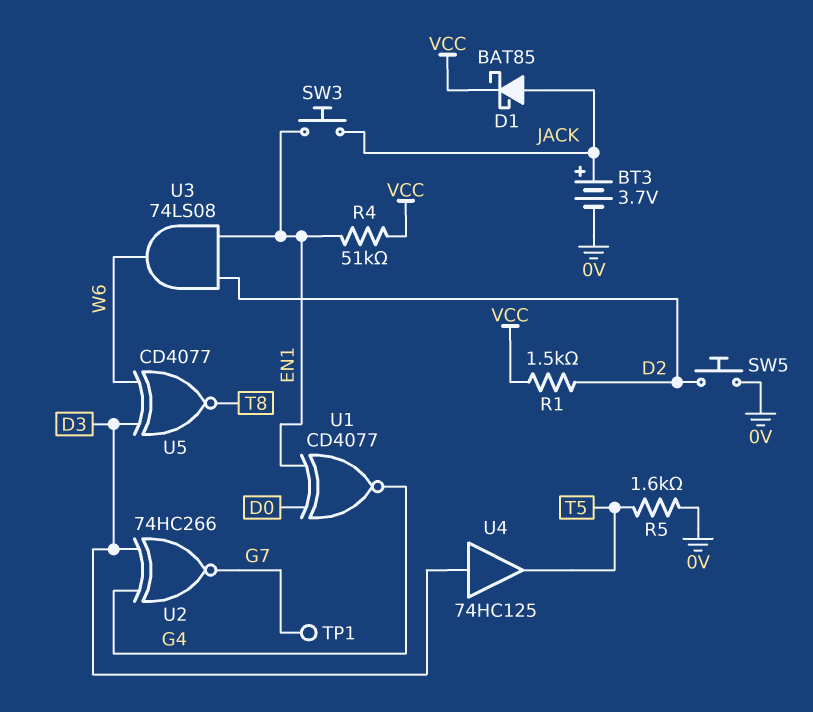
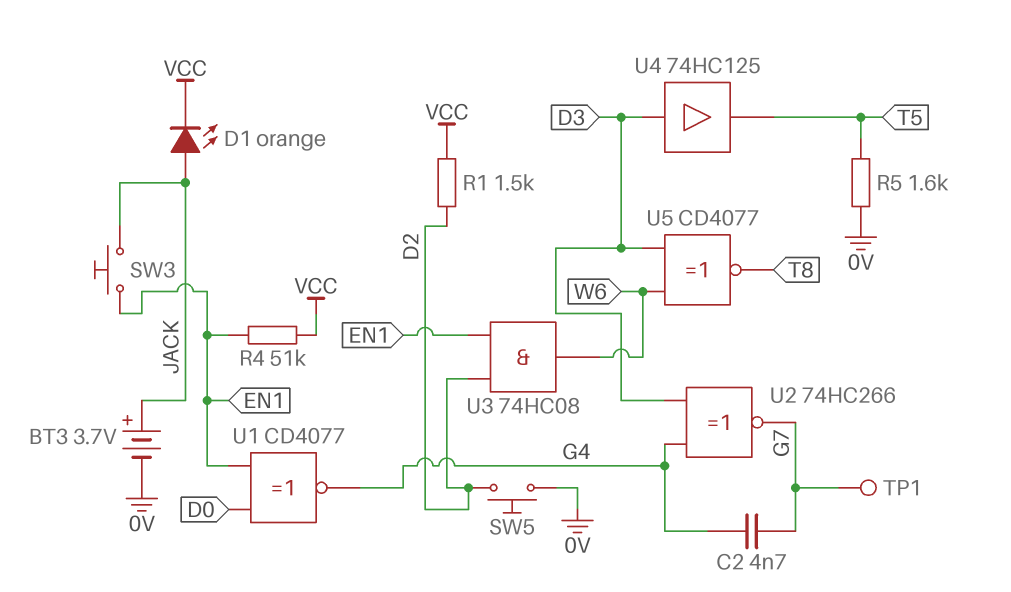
C2: none -> 4.7nF (G4, G7)
D1: schottky BAT85 (A JACK, K VCC) -> LED orange (A JACK, K VCC)
U3: AND 74LS08 (in D2, in EN1, out W6) -> AND 74HC08 (in D2, in EN1, out W6)

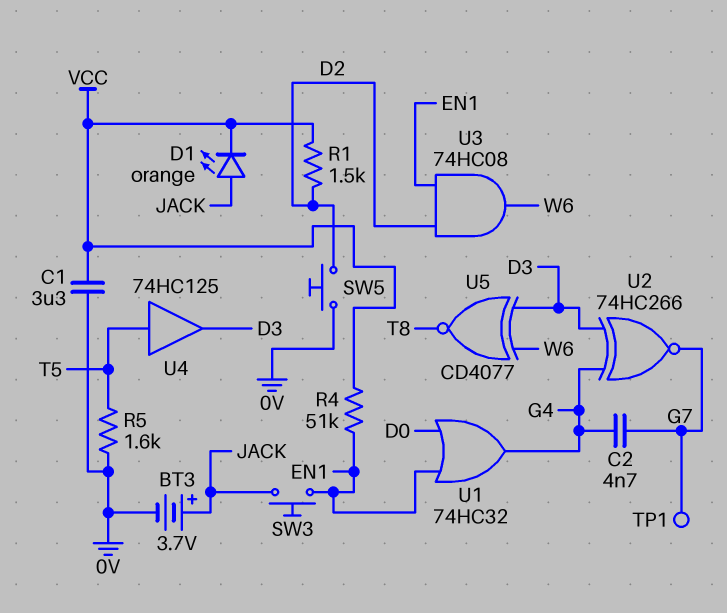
C1: none -> 3.3uF (0V, VCC)
U1: XNOR CD4077 (in D0, in EN1, out G4) -> OR 74HC32 (in D0, in EN1, out G4)
U4: buffer 74HC125 (in D3, out T5) -> buffer 74HC125 (in T5, out D3)

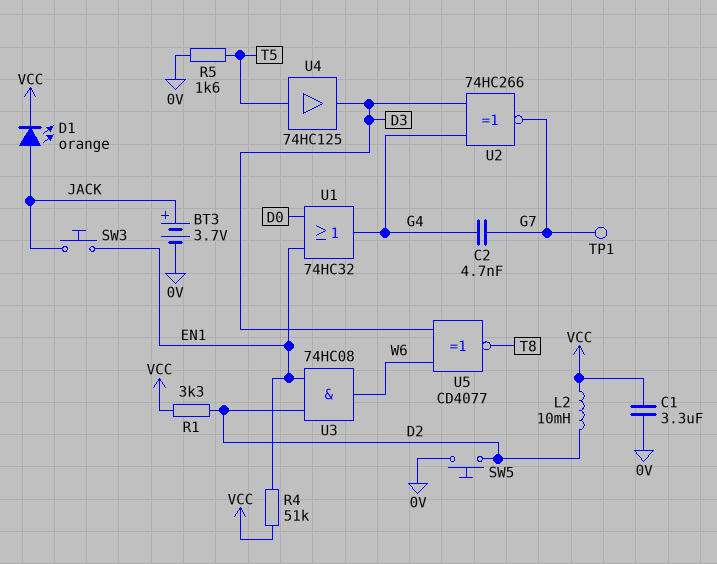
L2: none -> 10mH (D2, VCC)
R1: 1.5k (D2, VCC) -> 3.3k (D2, VCC)

